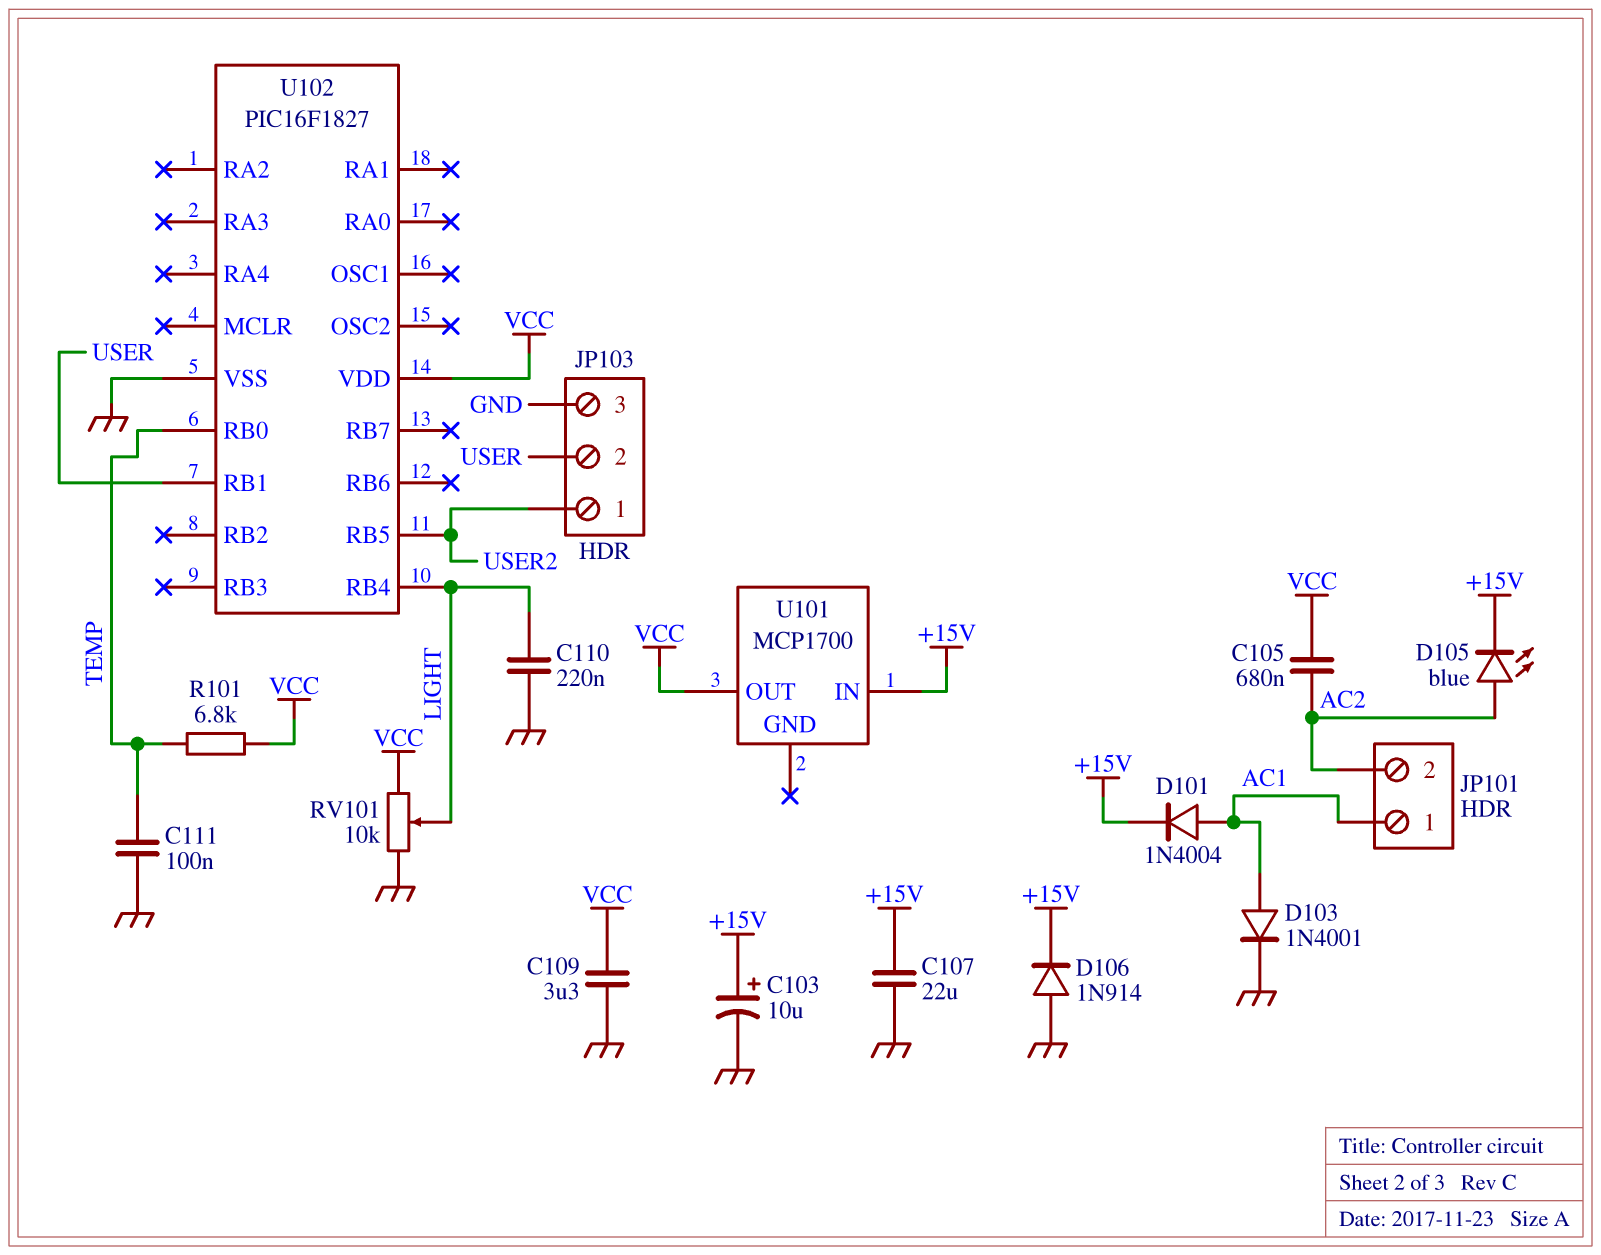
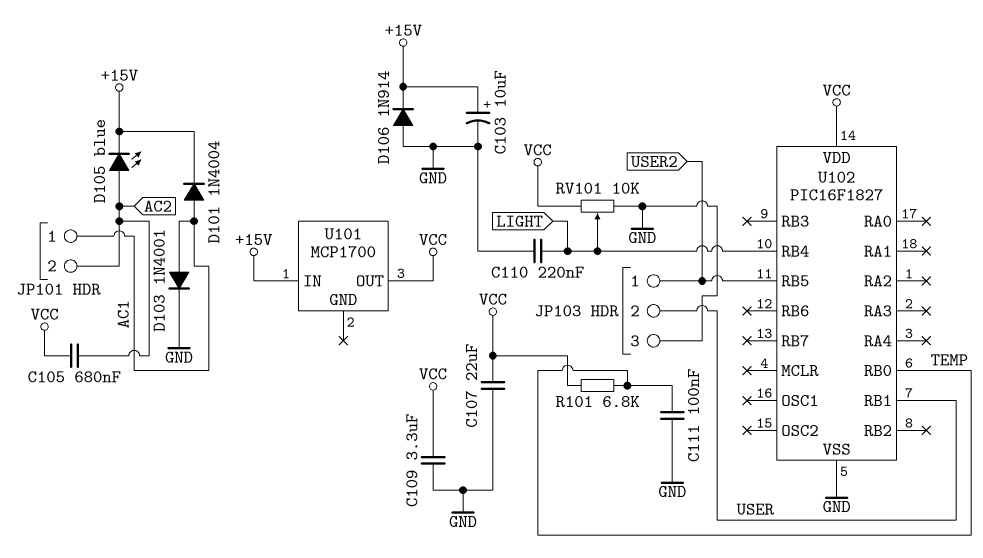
C107: 22uF (+15V, GND) -> 22uF (GND, VCC)

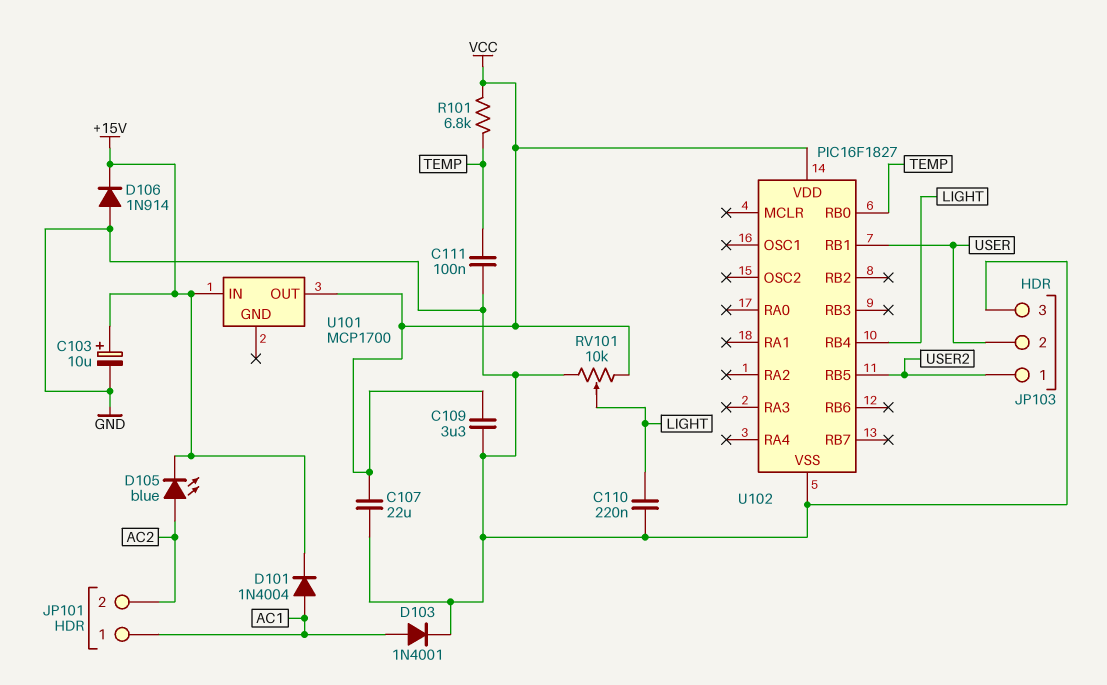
C105: 680nF (AC2, VCC) -> none

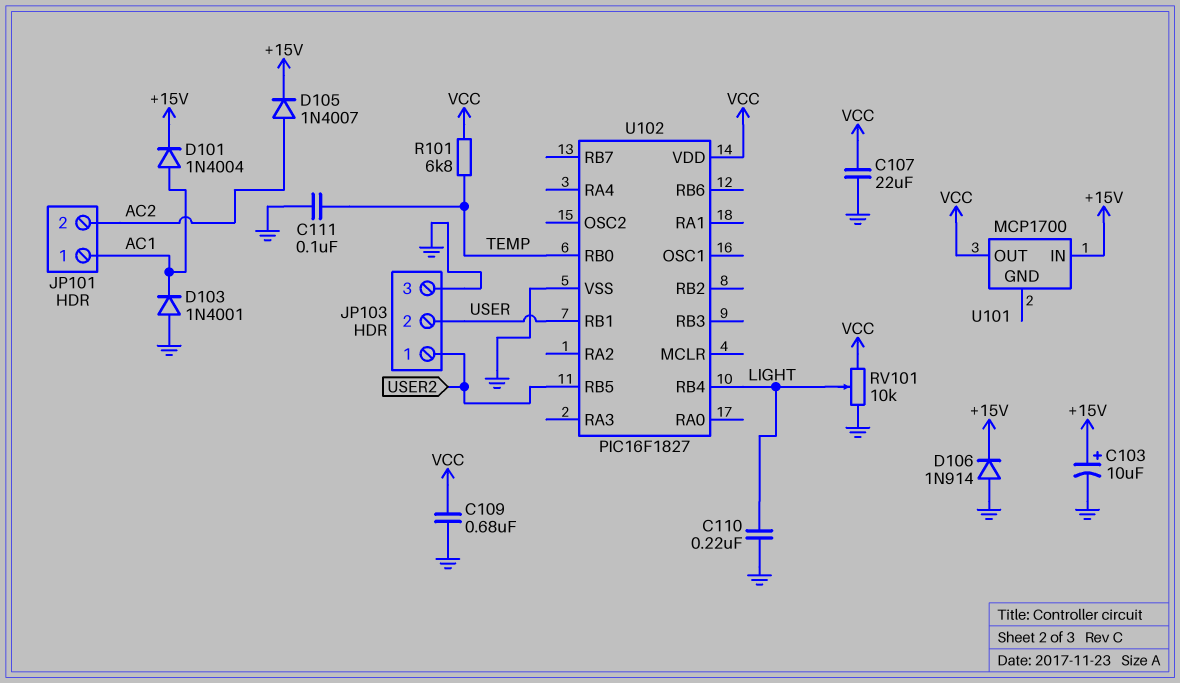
C109: 3.3uF (GND, VCC) -> 680nF (GND, VCC)
D103: diode 1N4001 (A AC1, K GND) -> diode 1N4001 (A GND, K AC1)
D105: LED blue (A AC2, K +15V) -> diode 1N4007 (A AC2, K +15V)

